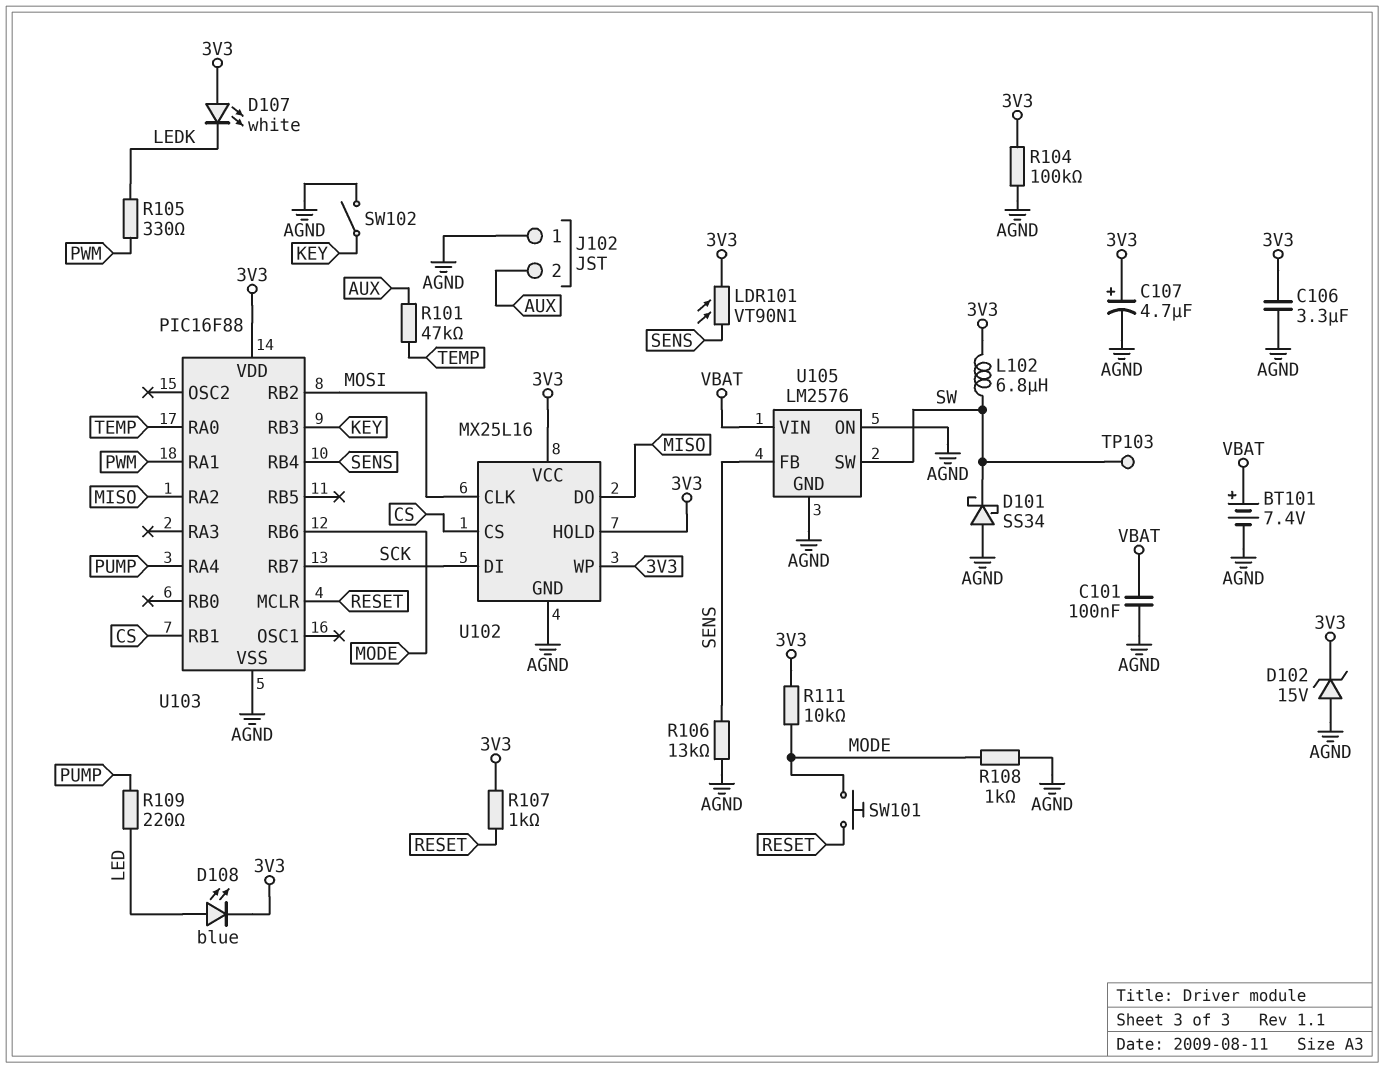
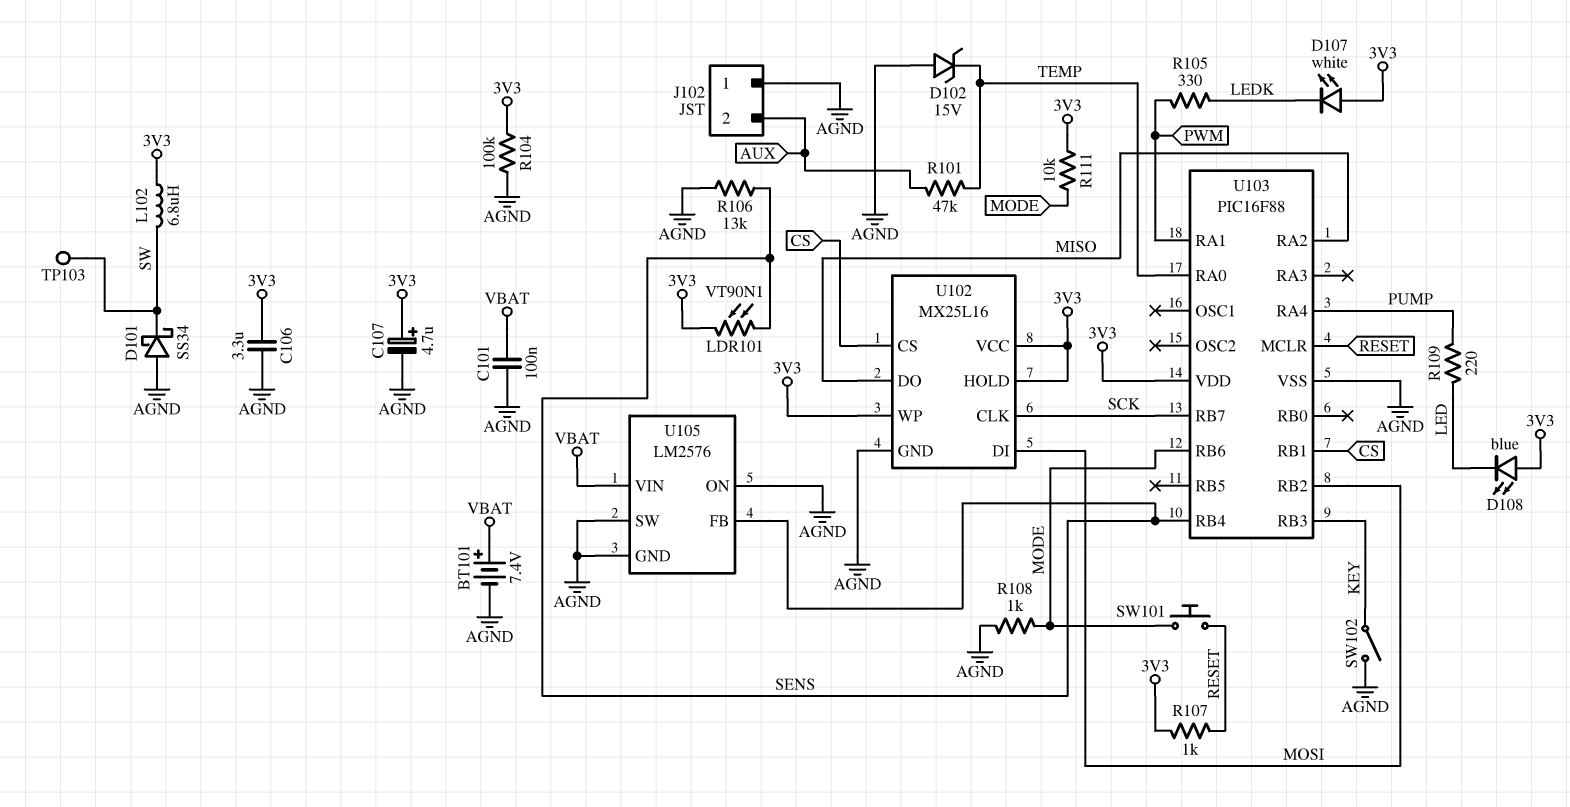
D102: zener 15V (A AGND, K 3V3) -> zener 15V (A AGND, K TEMP)
D108: LED blue (A LED, K 3V3) -> LED blue (A 3V3, K LED)
U102 pin CLK: MOSI -> SCK
U102 pin DI: SCK -> MOSI
U105 pin SW: SW -> AGND

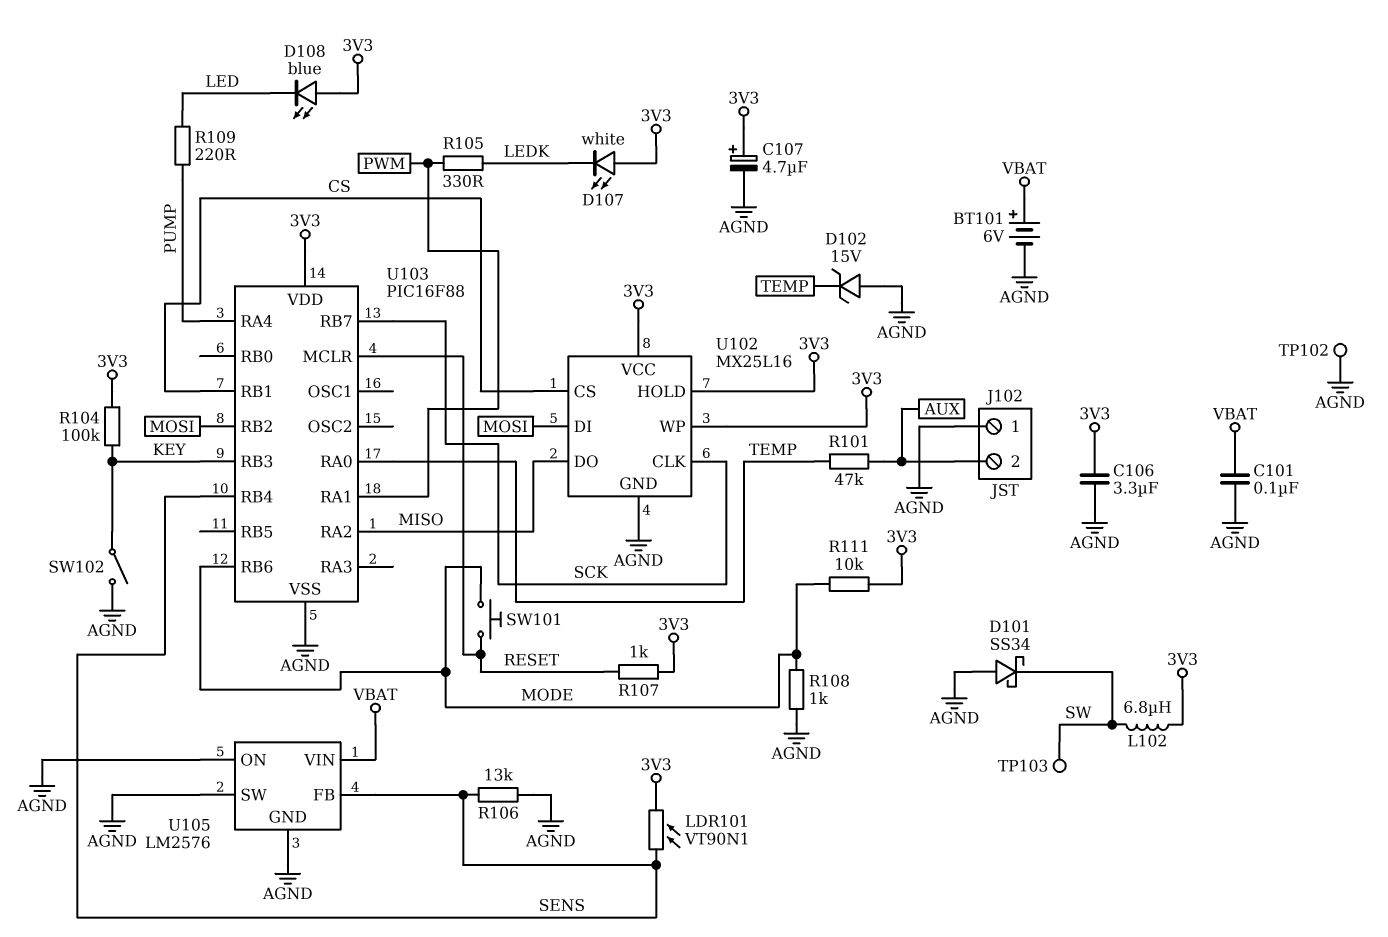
BT101: 7.4V (plus VBAT, minus AGND) -> 6V (plus VBAT, minus AGND)
R104: 100k (3V3, AGND) -> 100k (3V3, KEY)
TP102: none -> test point (AGND)

